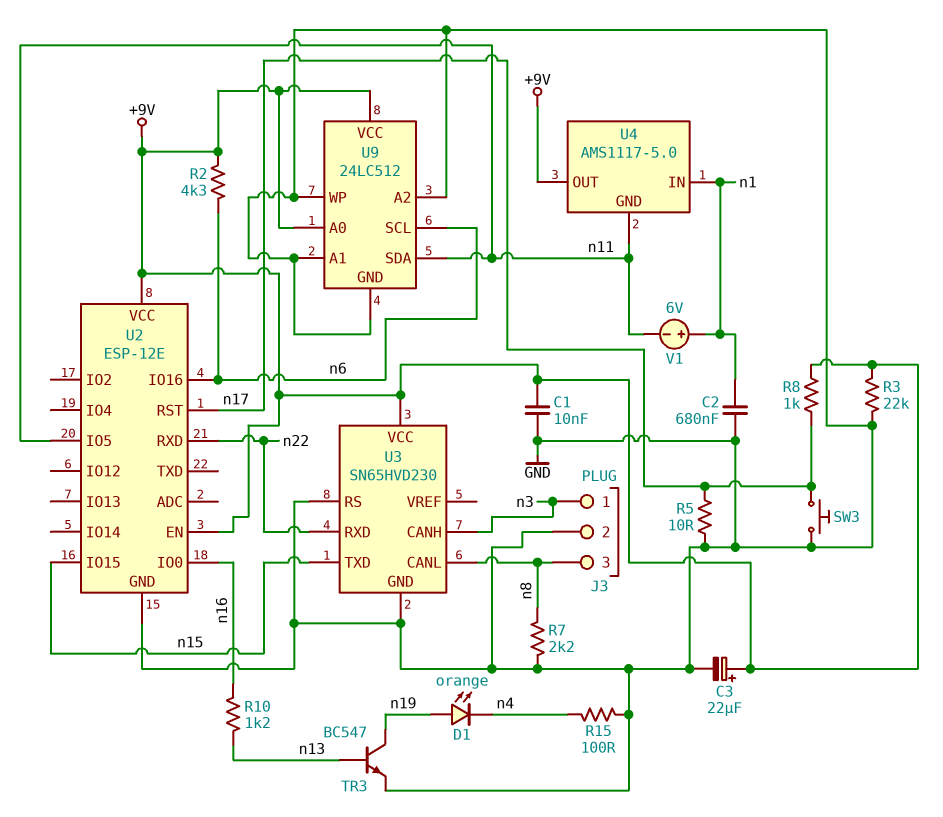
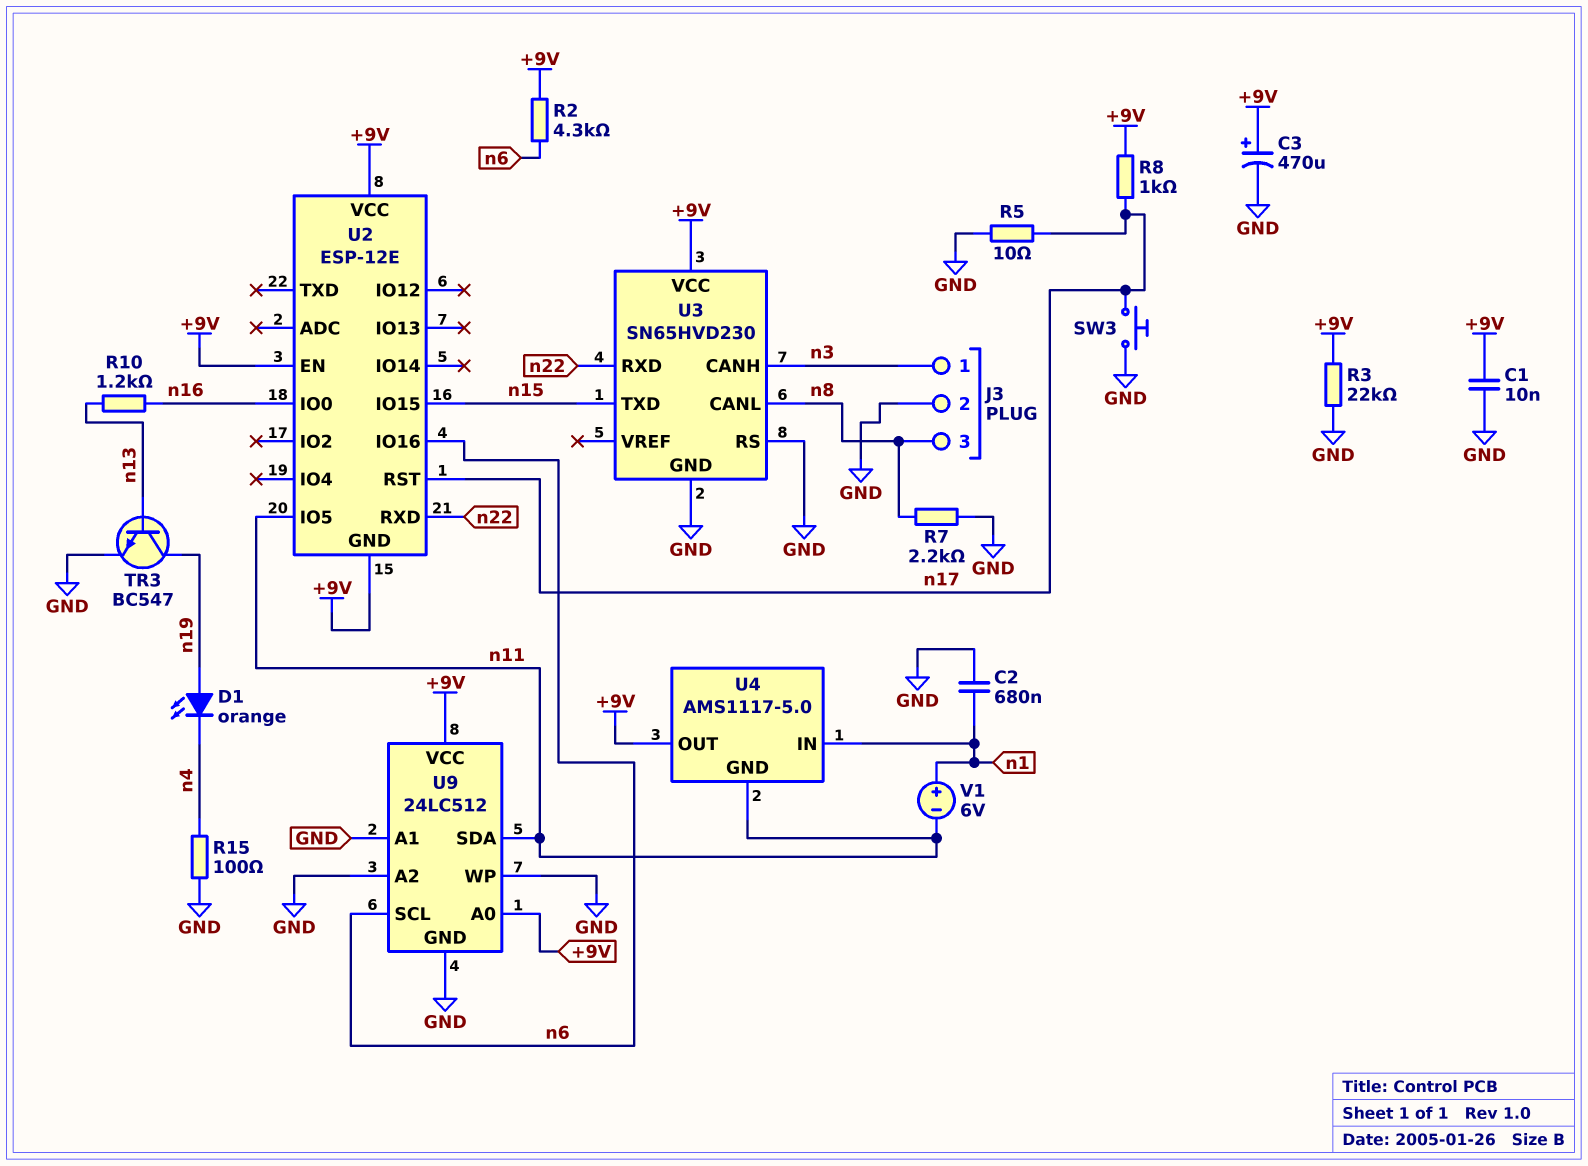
C3: 22uF (plus +9V, minus GND) -> 470uF (plus +9V, minus GND)
U2 pin GND: GND -> +9V

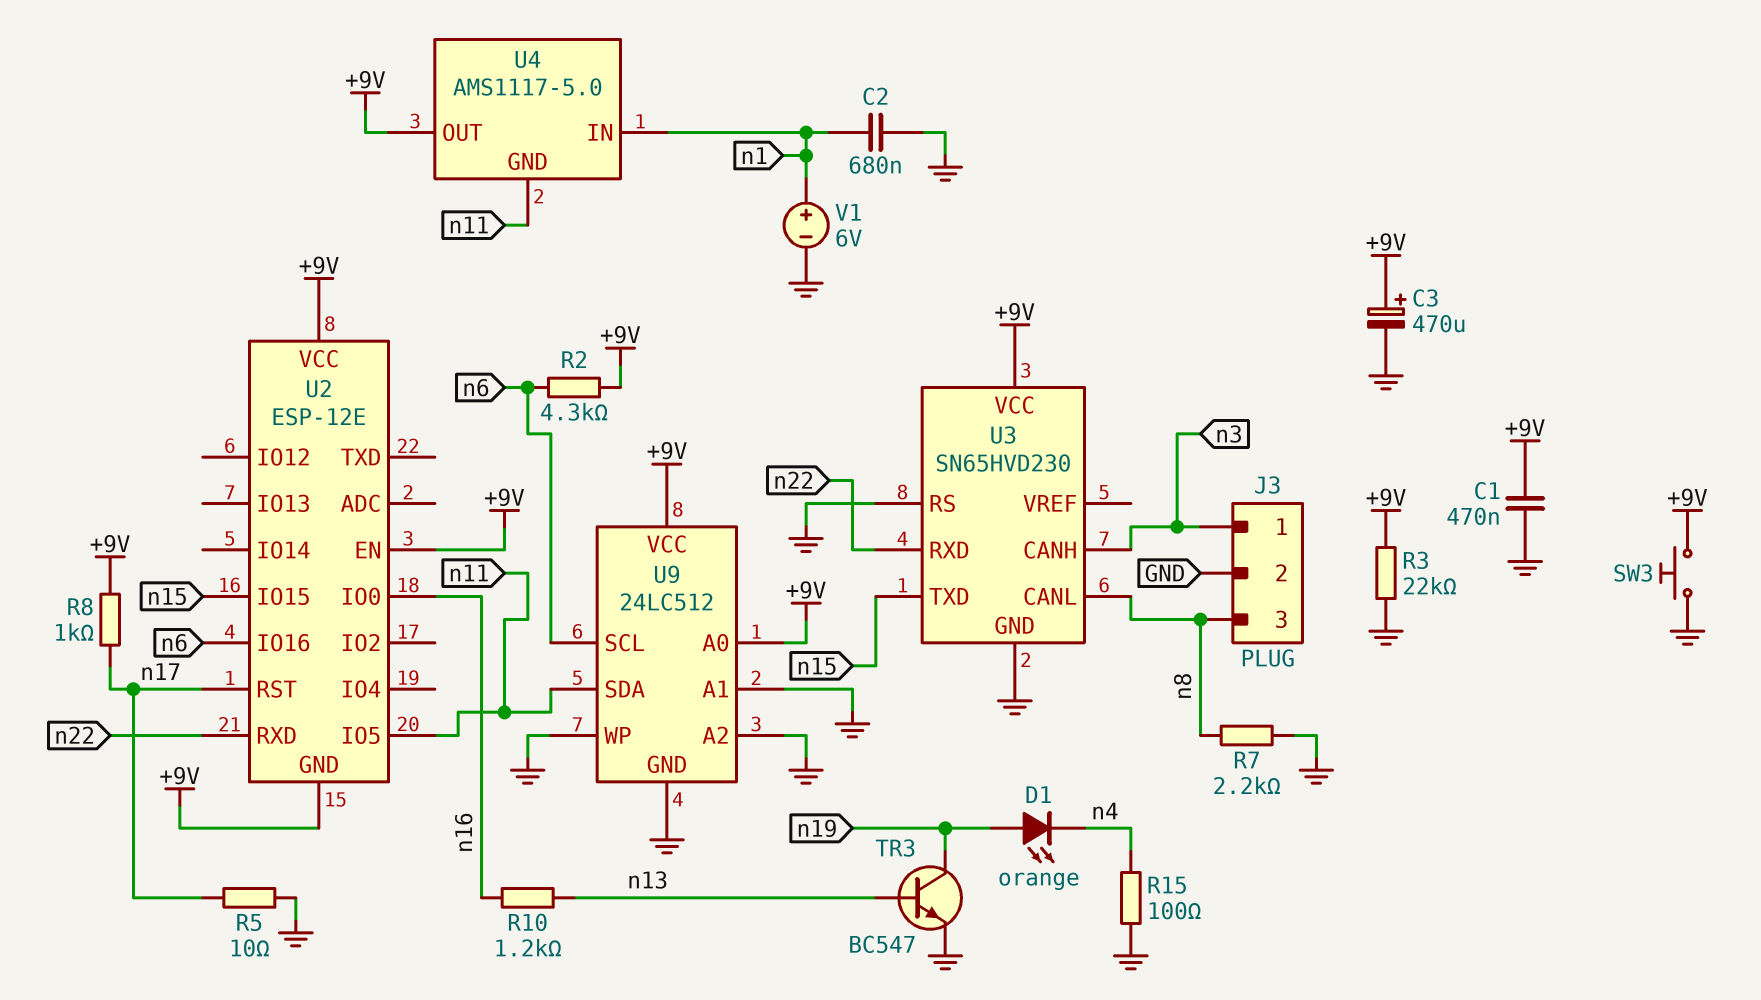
C1: 10nF (+9V, GND) -> 470nF (+9V, GND)
SW3: button (GND, n17) -> button (+9V, GND)
V1: 6V (plus n1, minus n11) -> 6V (plus n1, minus GND)

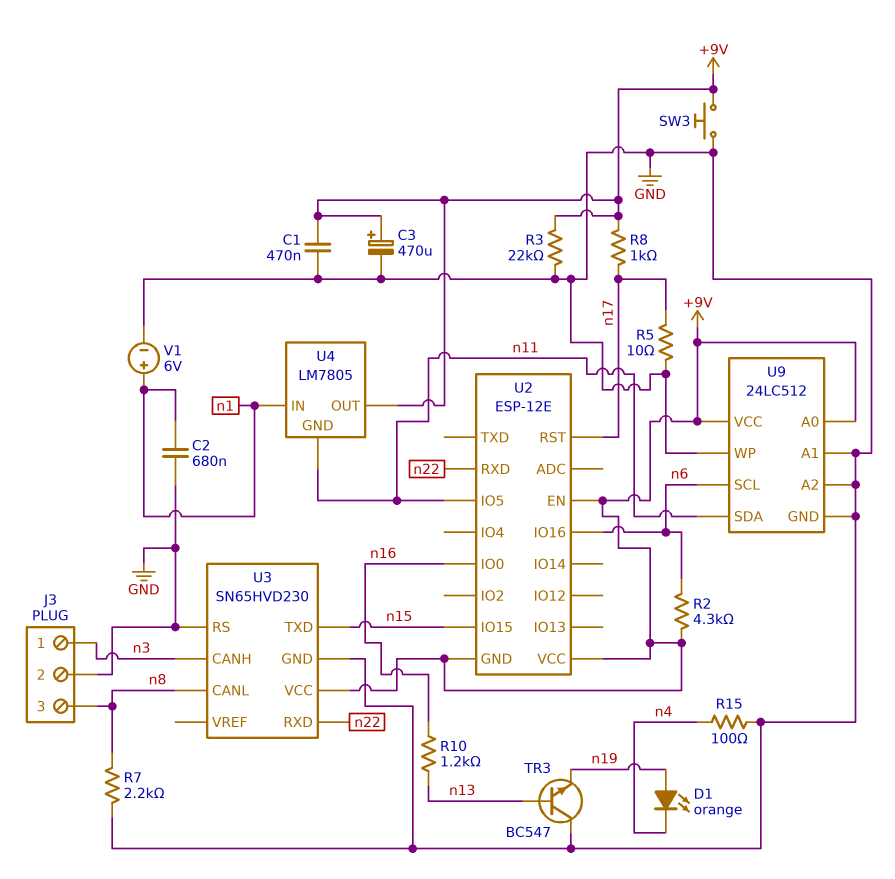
TR3: NPN BC547 (B n13, C n19, E GND) -> NPN BC547 (B n13, C GND, E n19)
U4: AMS1117-5.0 -> LM7805

